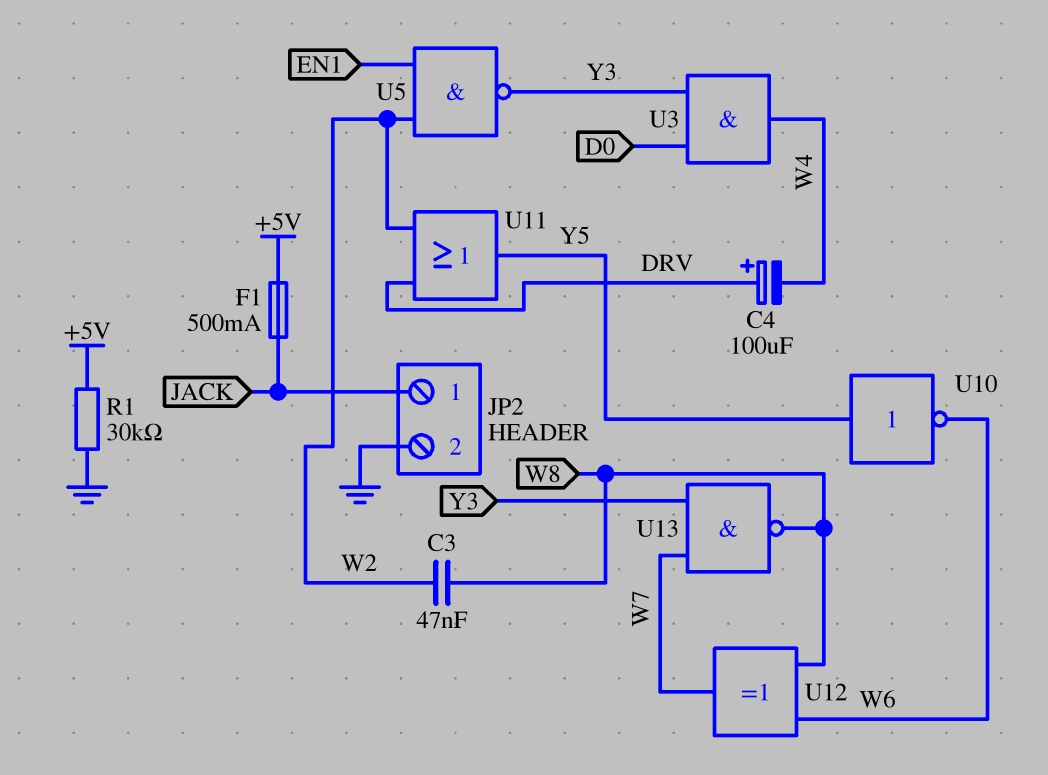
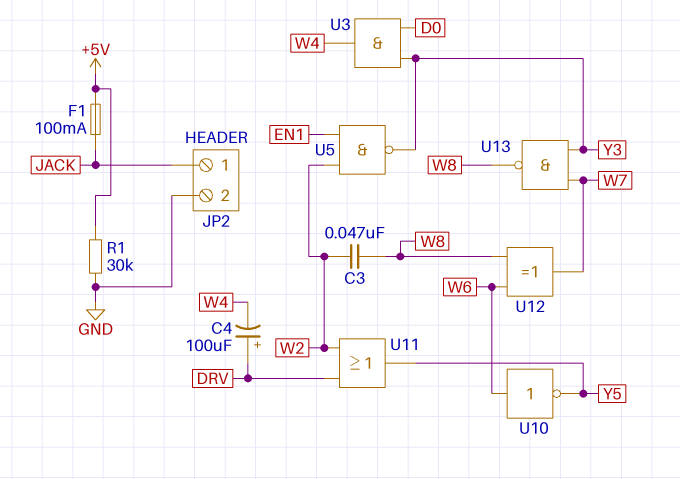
F1: 500mA (+5V, JACK) -> 100mA (+5V, JACK)
U10: NOT (in Y5, out W6) -> NOT (in W6, out Y5)

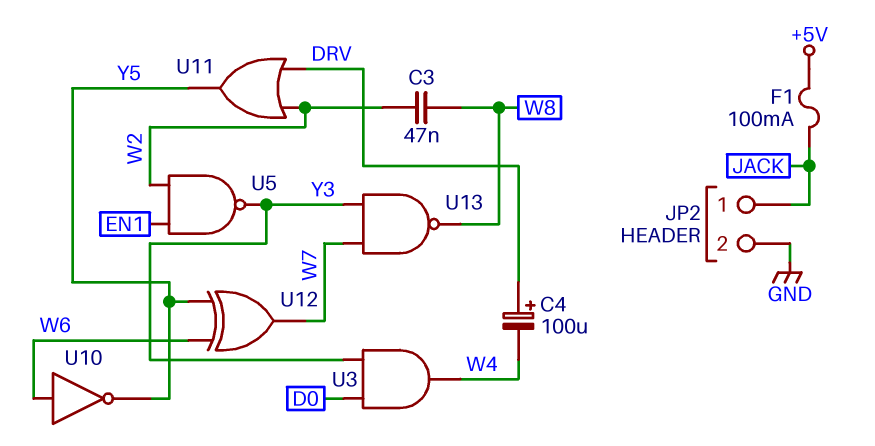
R1: 30k (+5V, GND) -> none
U12: XOR (in W6, in W8, out W7) -> XOR (in W6, in Y5, out W7)

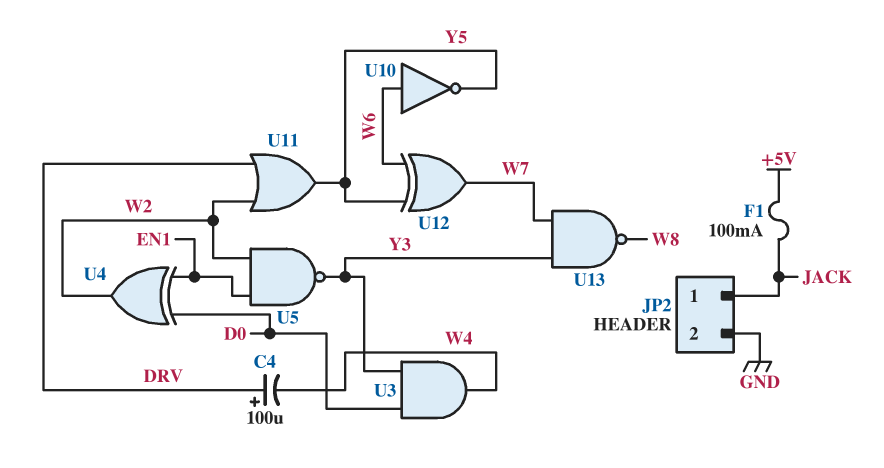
C3: 47nF (W2, W8) -> none
U4: none -> XOR (in D0, in EN1, out W2)

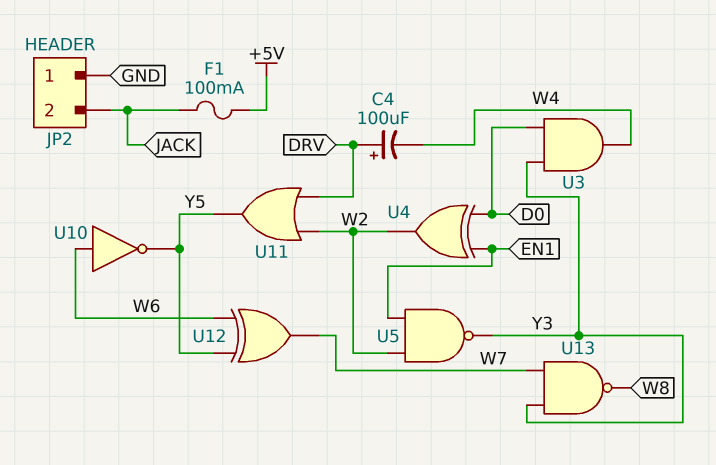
JP2 pin 1: JACK -> GND
JP2 pin 2: GND -> JACK

